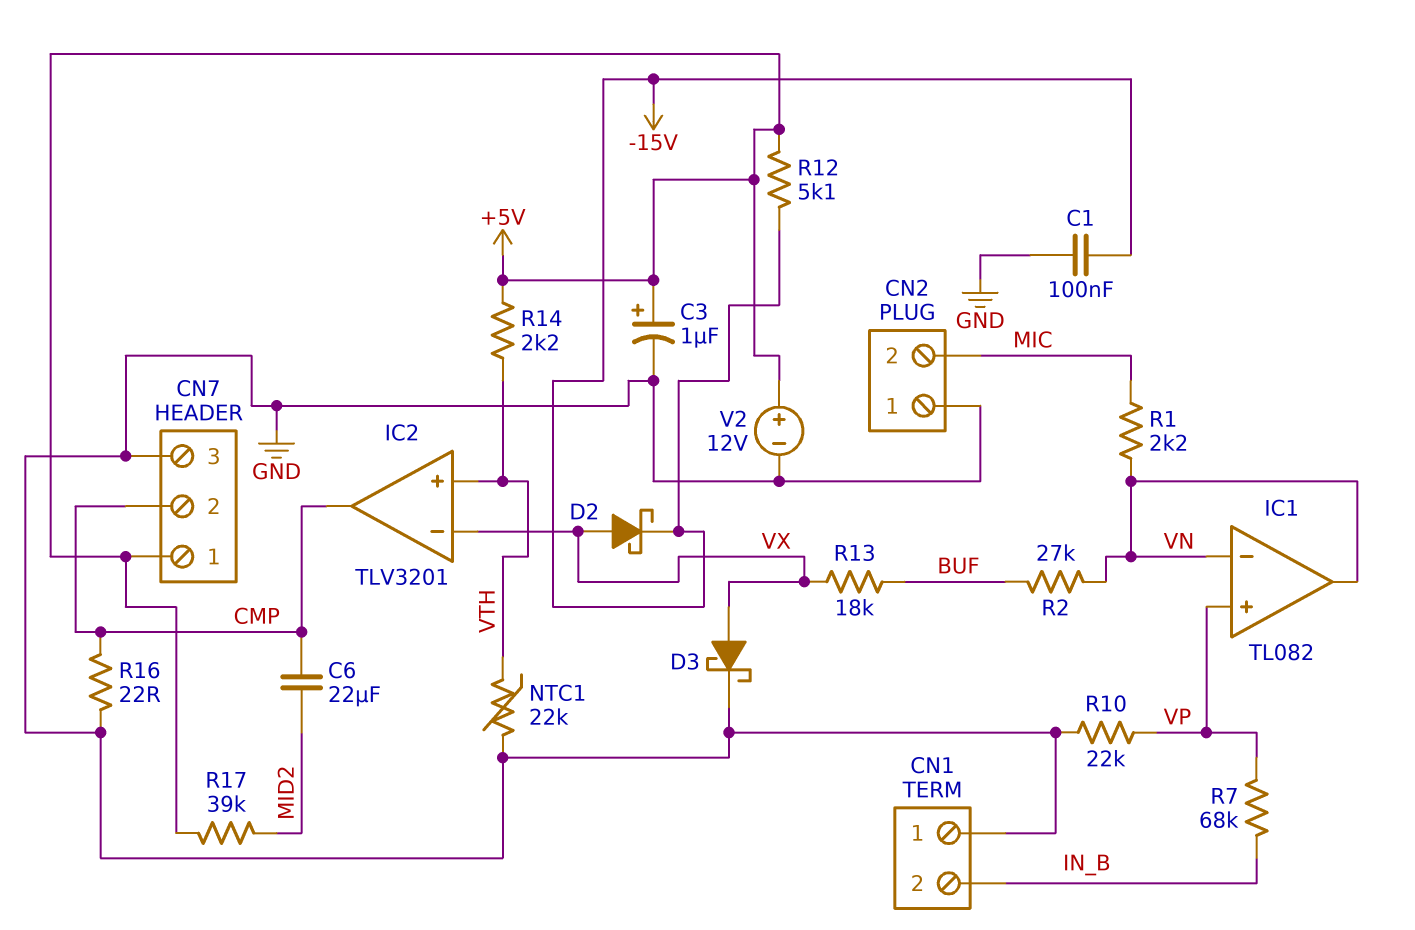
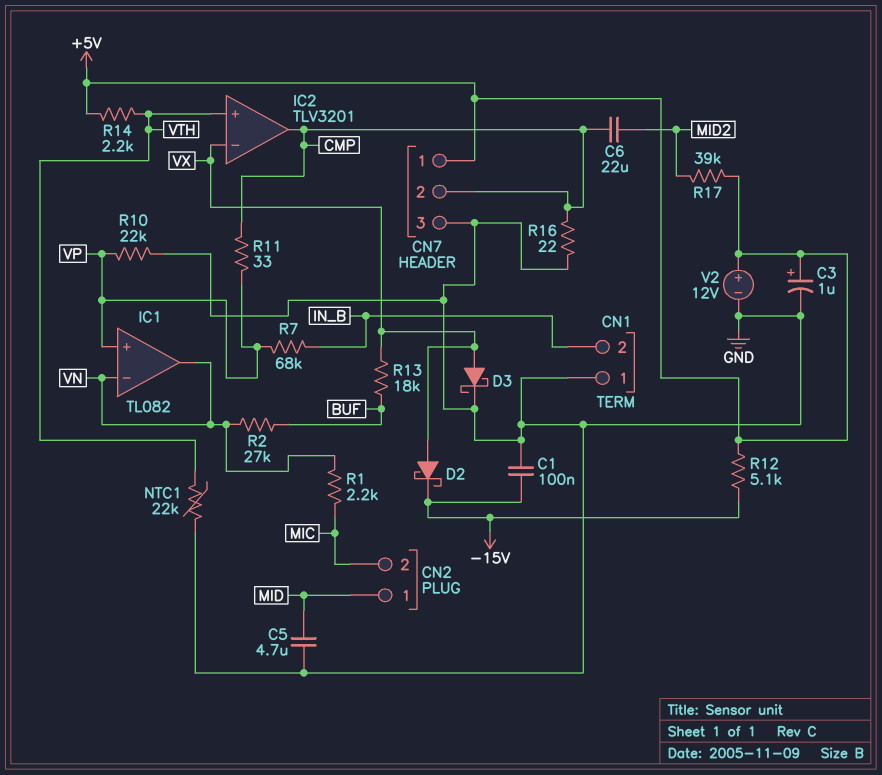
C5: none -> 4.7uF (GND, MID)
CN2 pin 1: GND -> MID
R11: none -> 33 (CMP, VP)

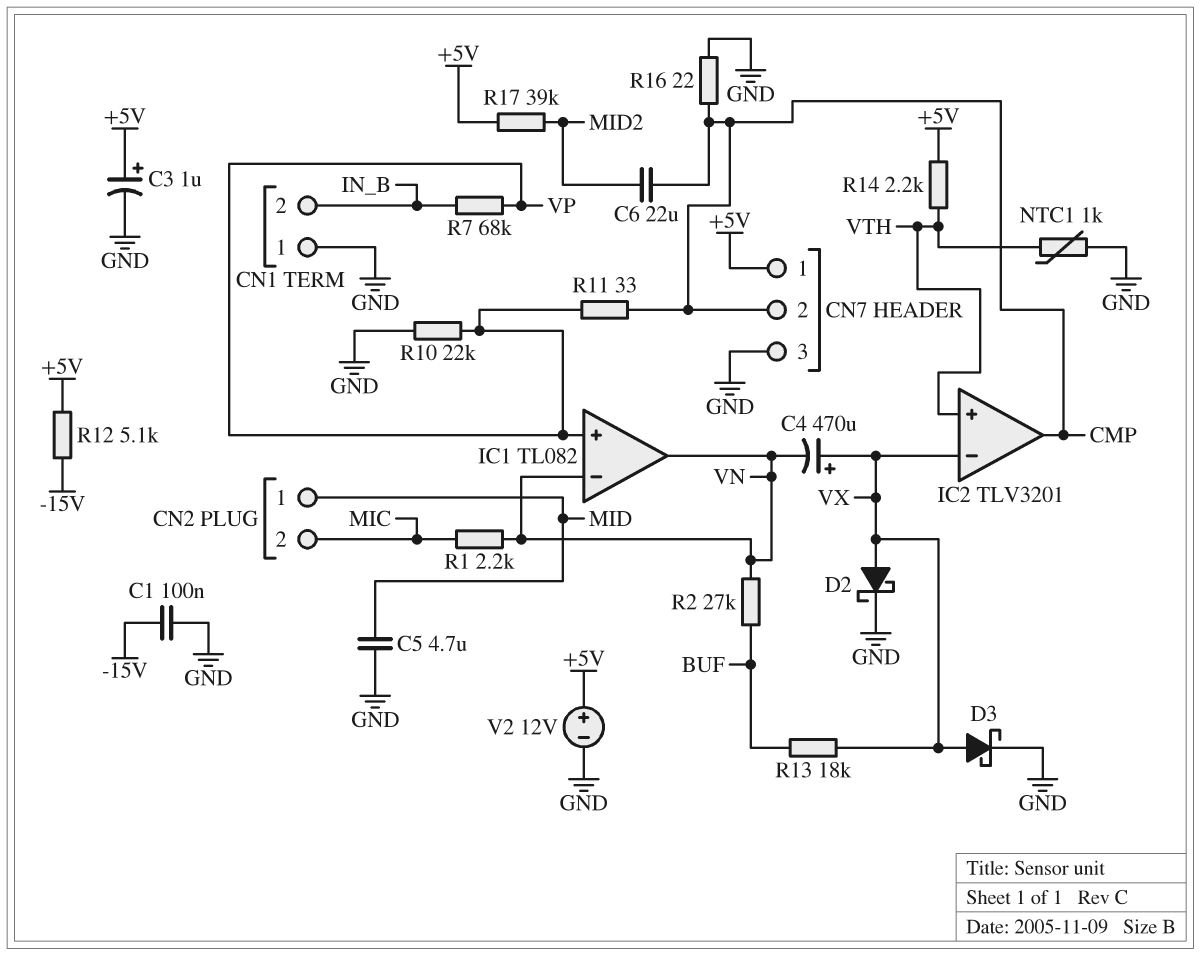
C4: none -> 470uF (plus VX, minus VN)
D2: schottky (A VX, K -15V) -> schottky (A VX, K GND)
NTC1: 22k (GND, VTH) -> 1k (GND, VTH)

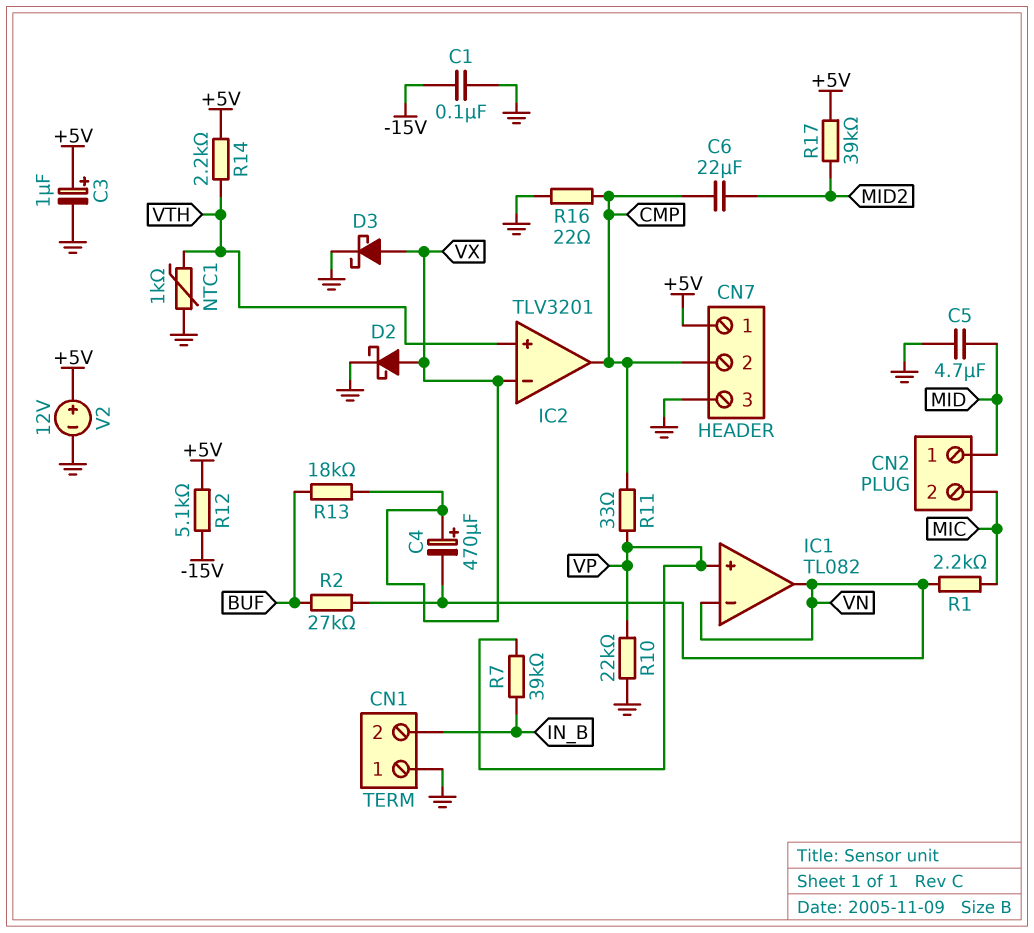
R7: 68k (IN_B, VP) -> 39k (IN_B, VP)

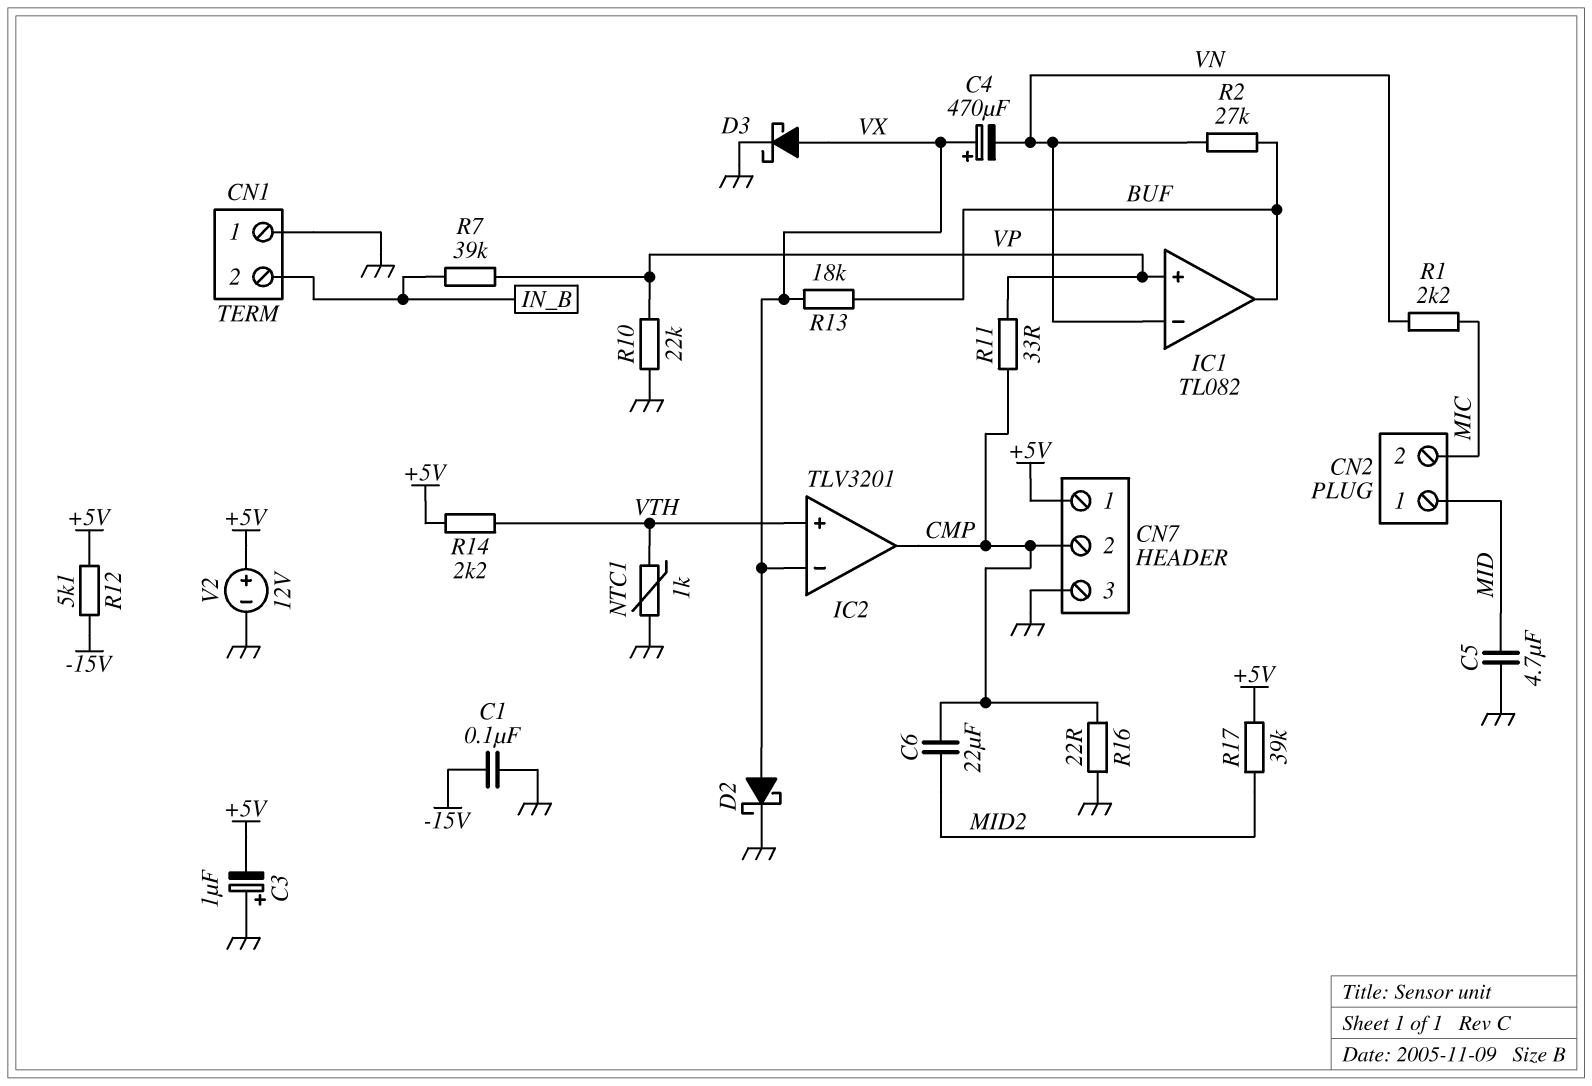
C3: 1uF (plus +5V, minus GND) -> 1uF (plus GND, minus +5V)
IC1 pin out: VN -> BUF

